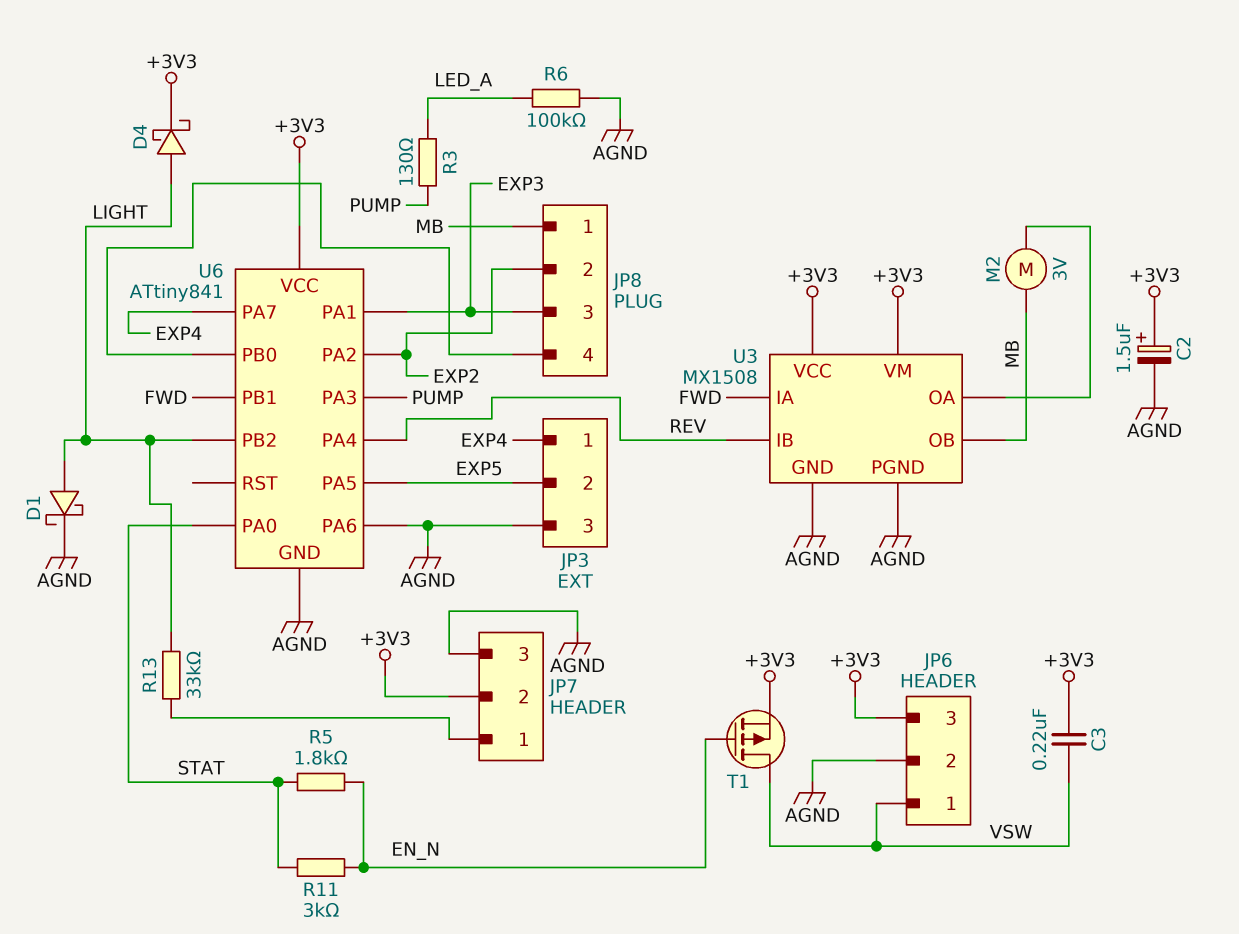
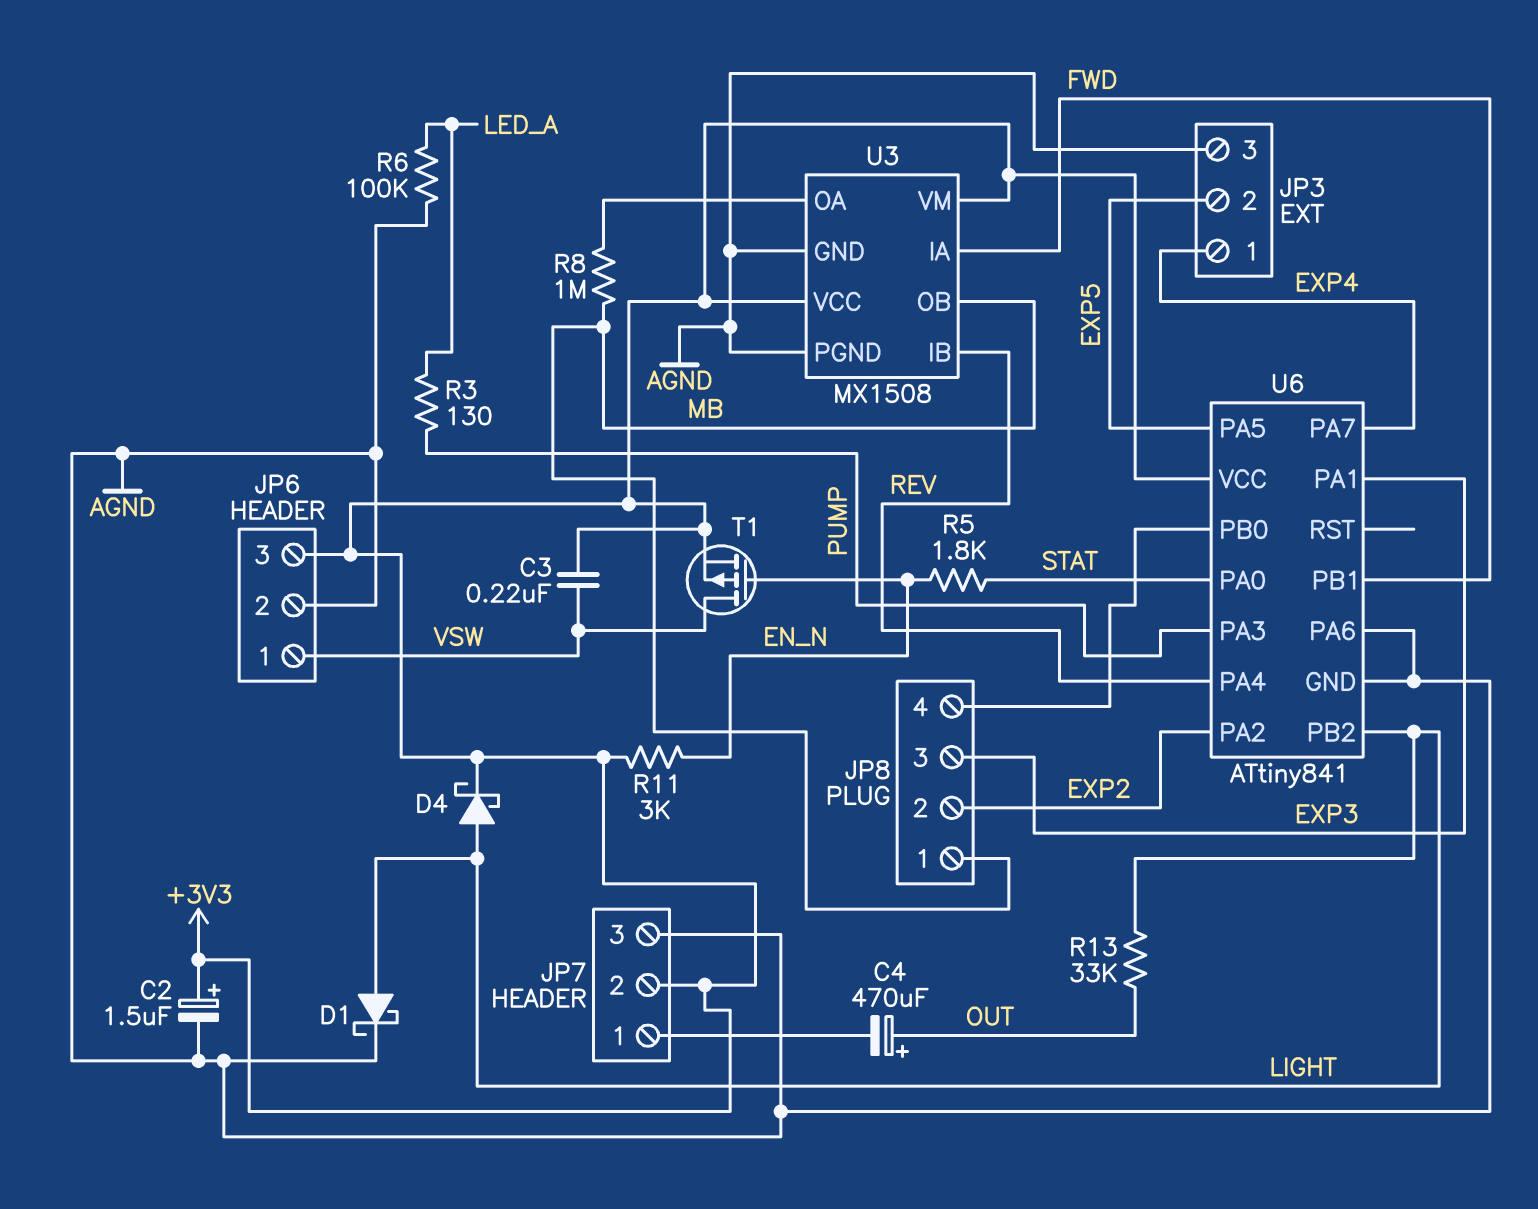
C4: none -> 470uF (plus OUT, minus JP7/1)
M2: motor 3V (MB, U3/OA) -> none
R8: none -> 1M (MB, U3/OA)
R11: 3k (EN_N, STAT) -> 3k (+3V3, EN_N)
R13: 33k (JP7/1, LIGHT) -> 33k (LIGHT, OUT)

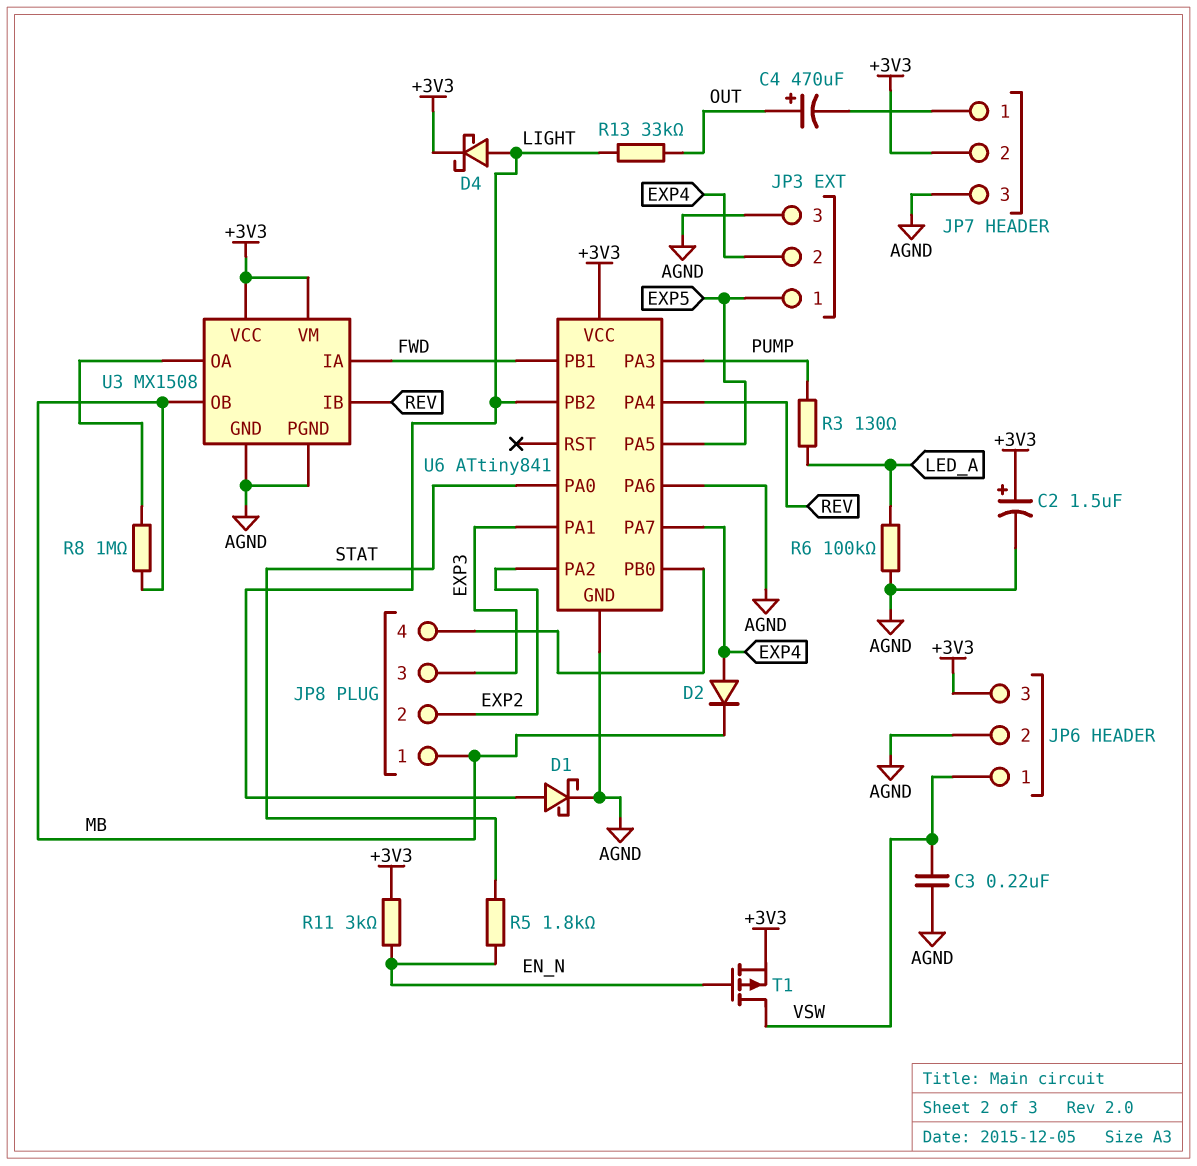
C3: 220nF (+3V3, VSW) -> 220nF (AGND, VSW)
D2: none -> diode (A EXP4, K MB)
JP3 pin 1: EXP4 -> EXP5
JP3 pin 2: EXP5 -> EXP4

